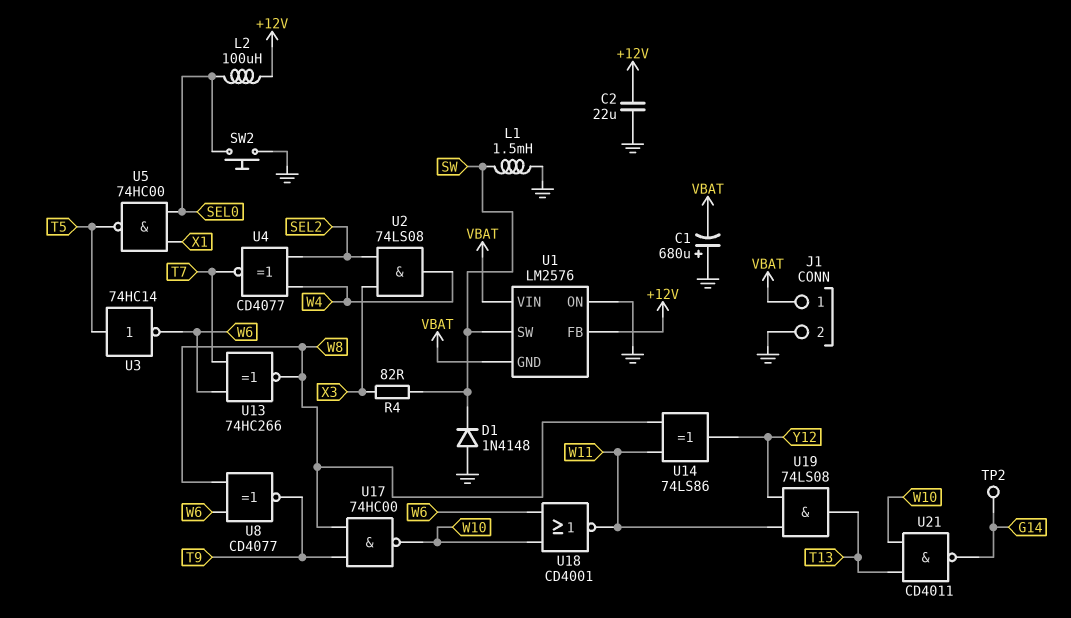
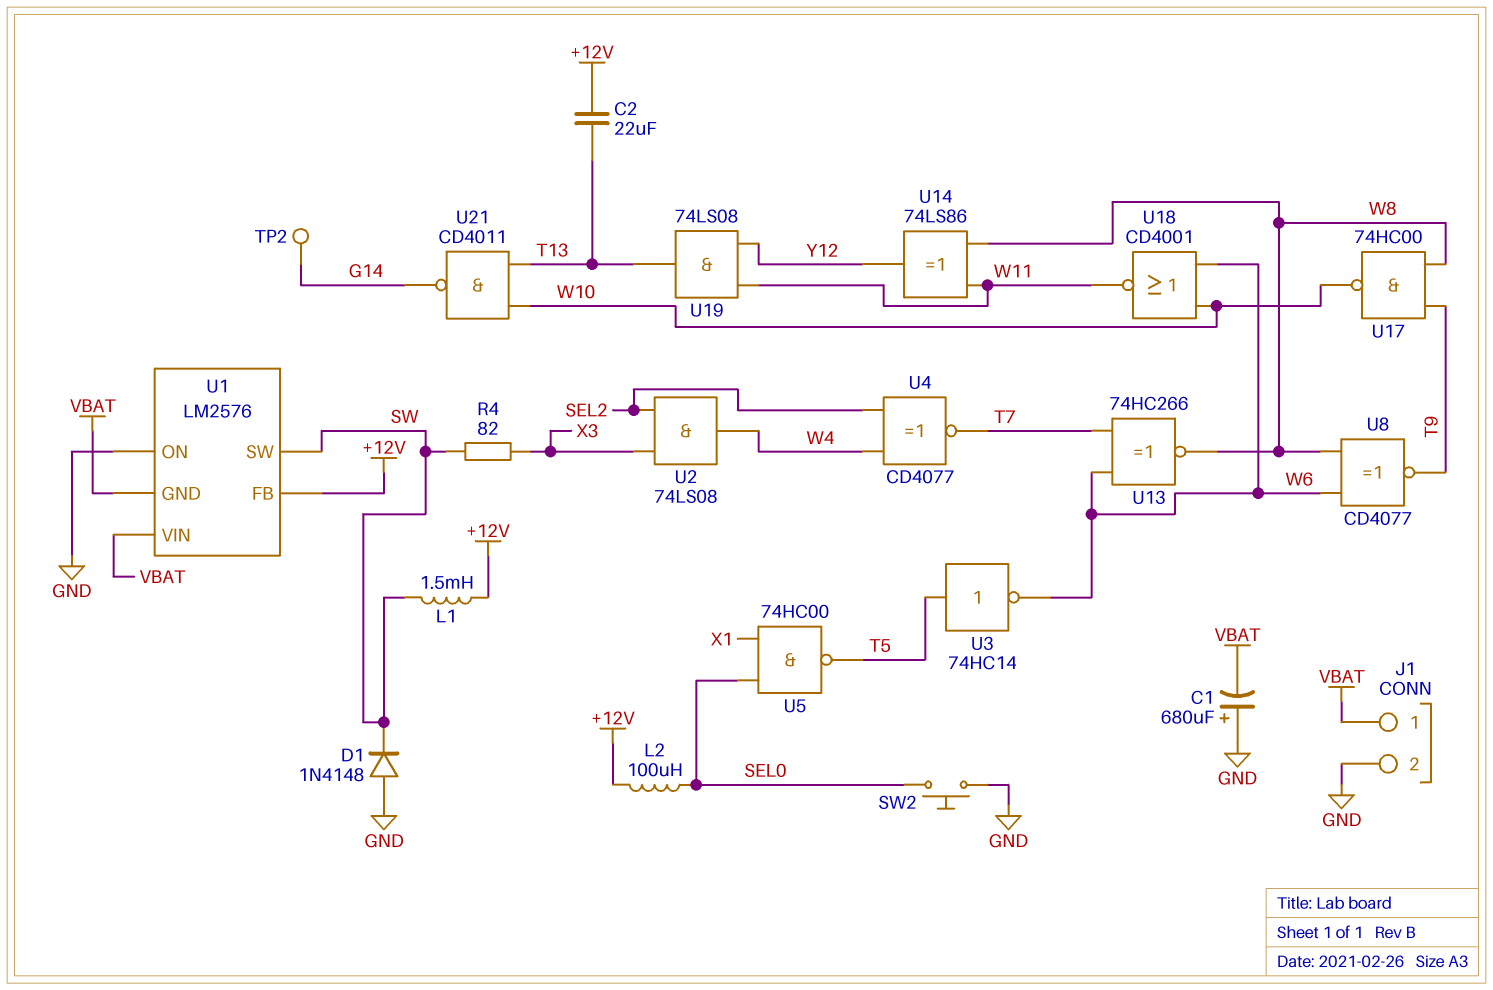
C2: 22uF (+12V, GND) -> 22uF (+12V, T13)
L1: 1.5mH (GND, SW) -> 1.5mH (+12V, SW)

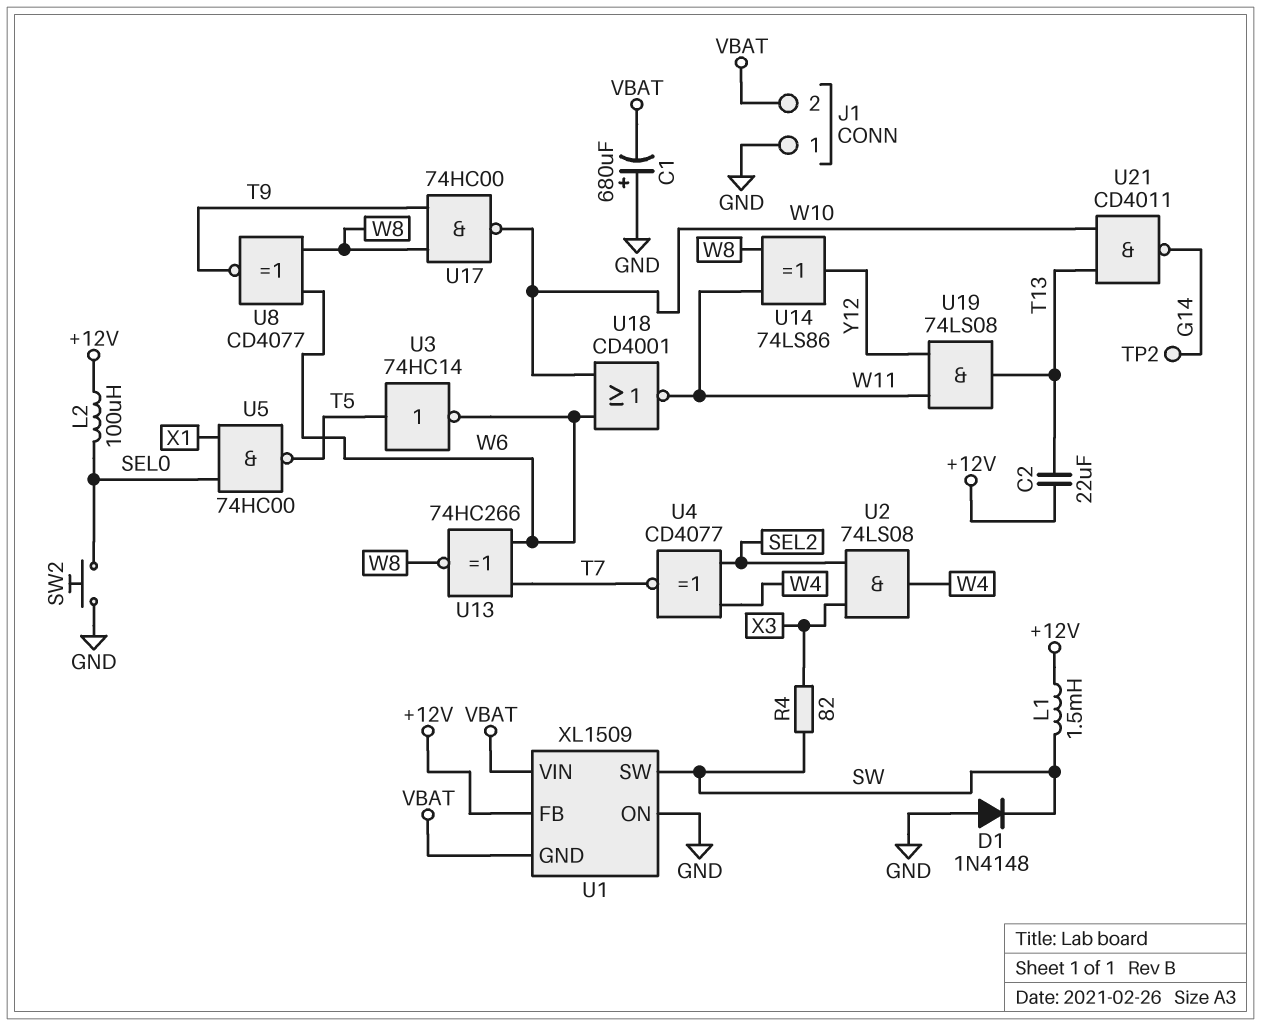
J1 pin 1: VBAT -> GND
J1 pin 2: GND -> VBAT
U1: LM2576 -> XL1509

